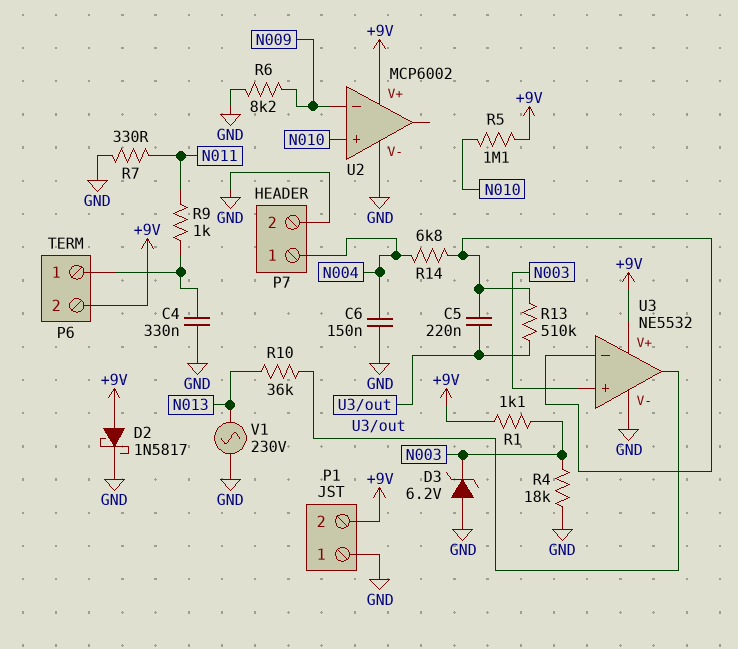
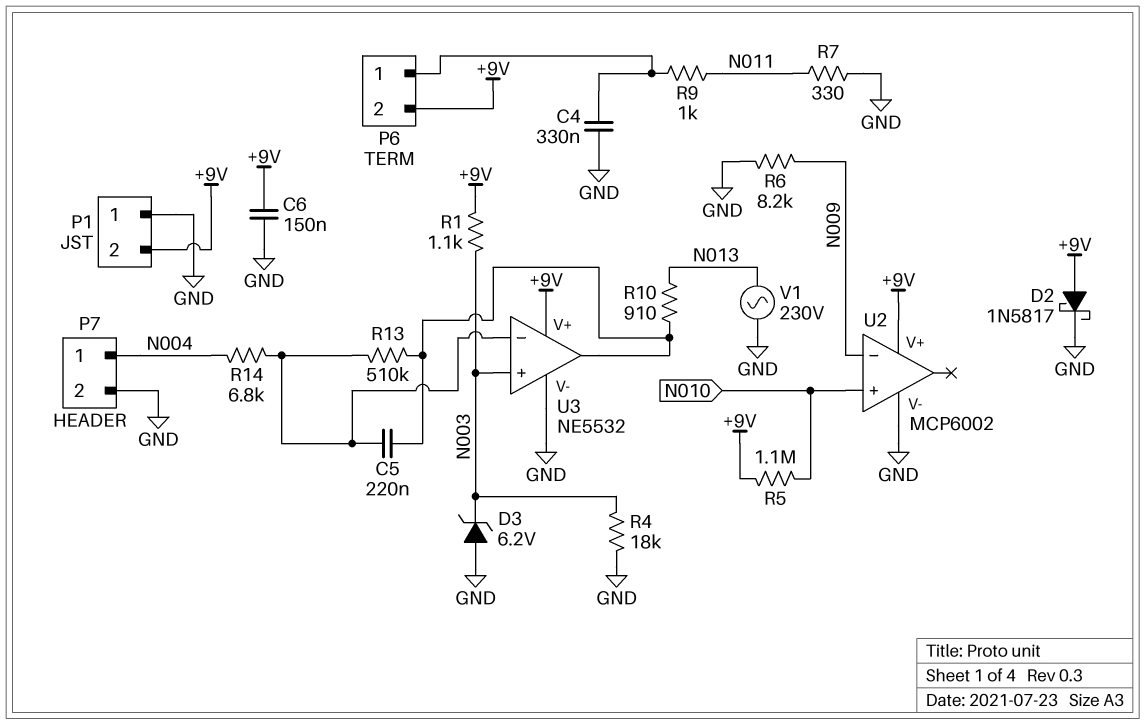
C6: 150nF (GND, N004) -> 150nF (+9V, GND)
R10: 36k (N013, U3/out) -> 910 (N013, U3/out)

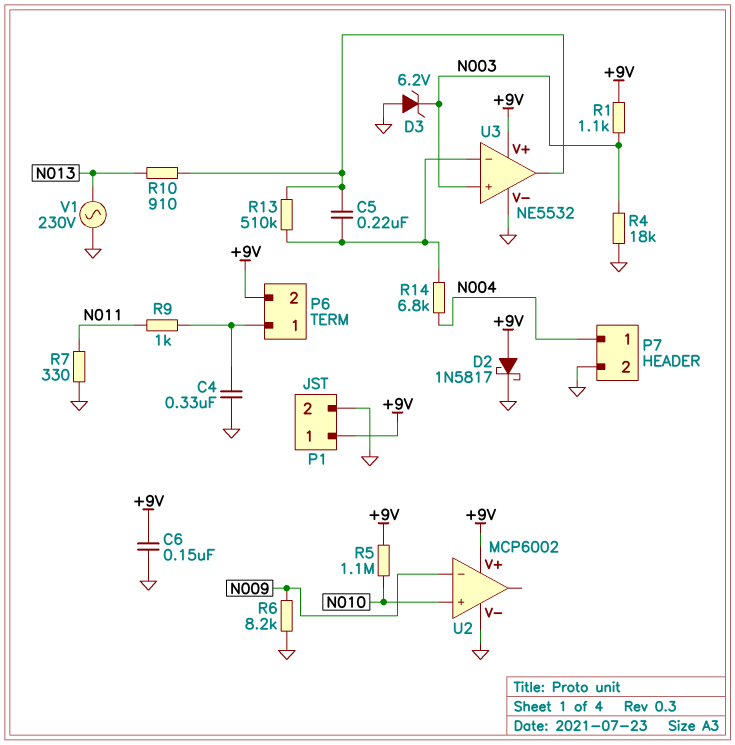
P1 pin 1: GND -> +9V
P1 pin 2: +9V -> GND

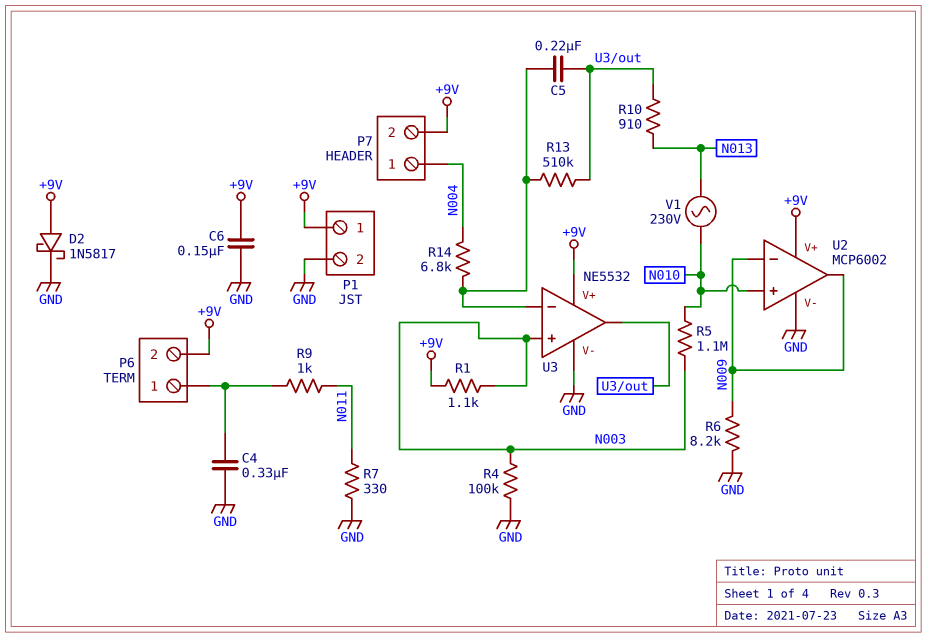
D3: zener 6.2V (A GND, K N003) -> none
P7 pin 2: GND -> +9V
R4: 18k (GND, N003) -> 100k (GND, N003)
R5: 1.1M (+9V, N010) -> 1.1M (N003, N010)
U2 pin out: none -> N009
V1: AC 230V (GND, N013) -> AC 230V (N010, N013)

